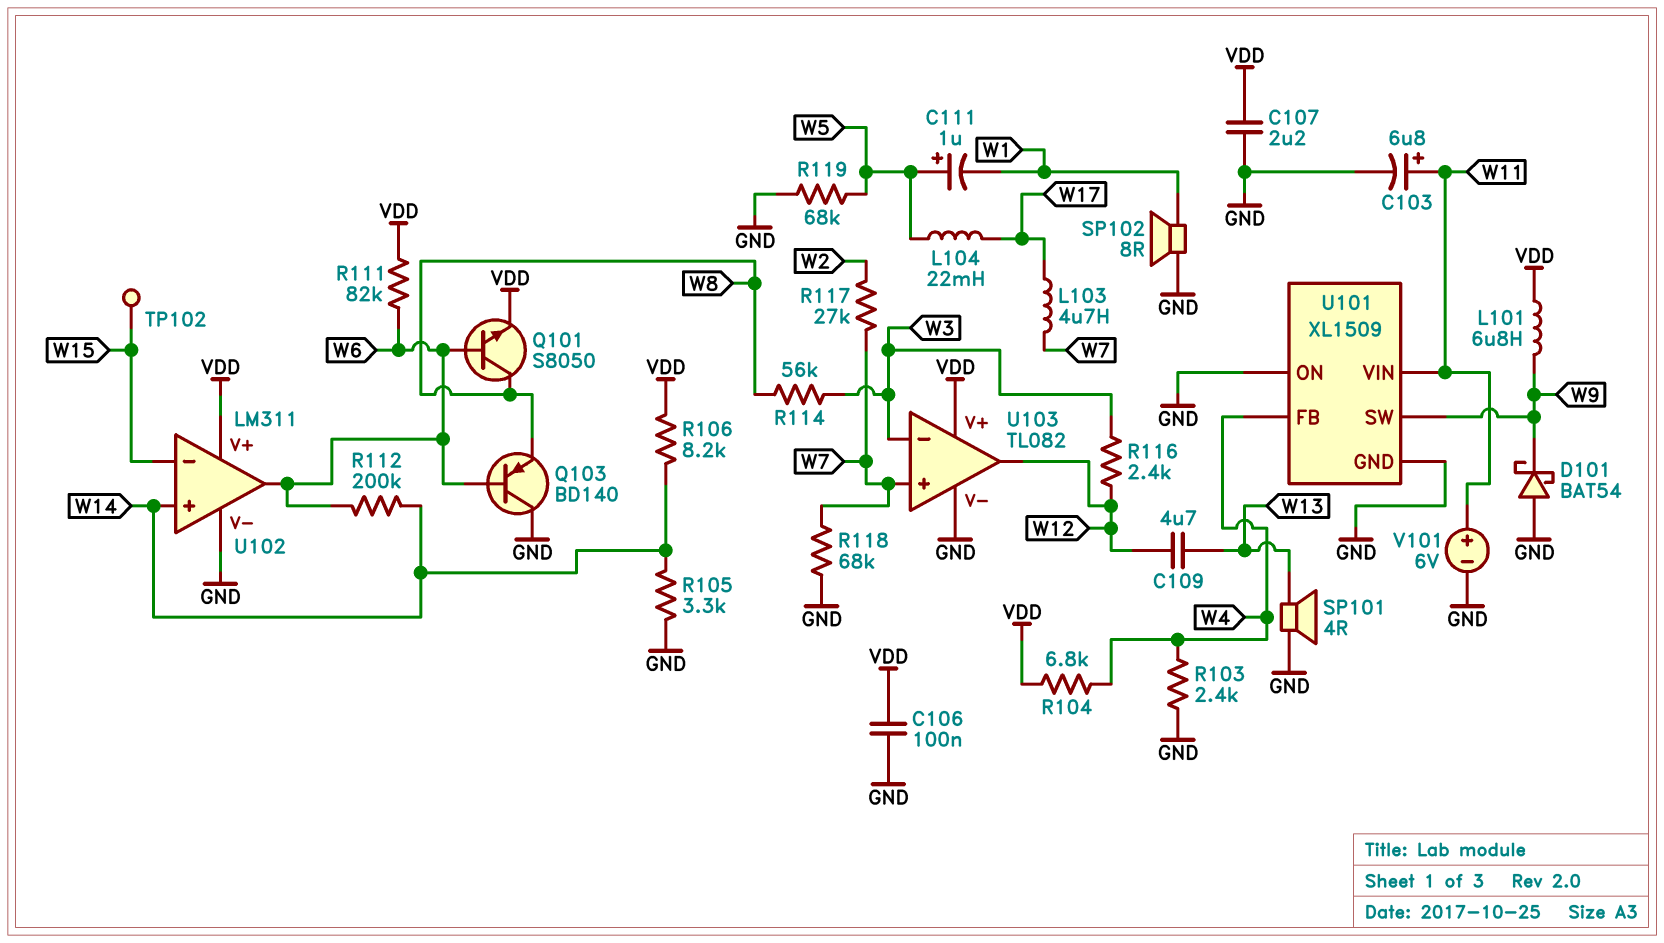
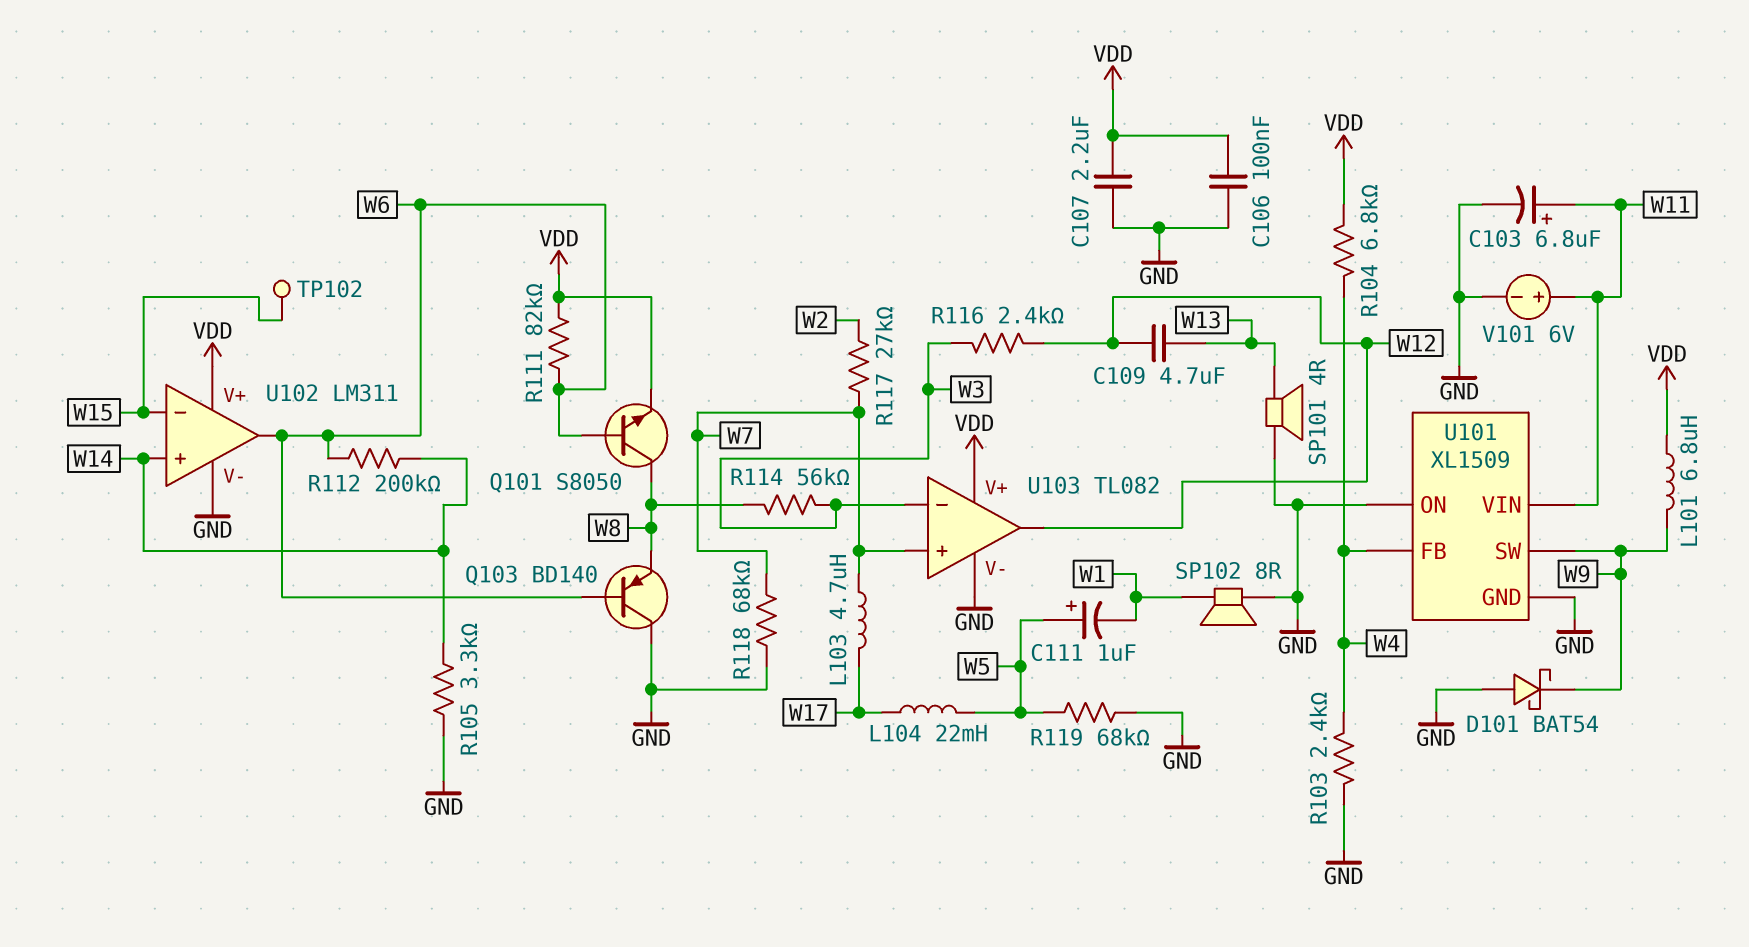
R106: 8.2k (VDD, W14) -> none

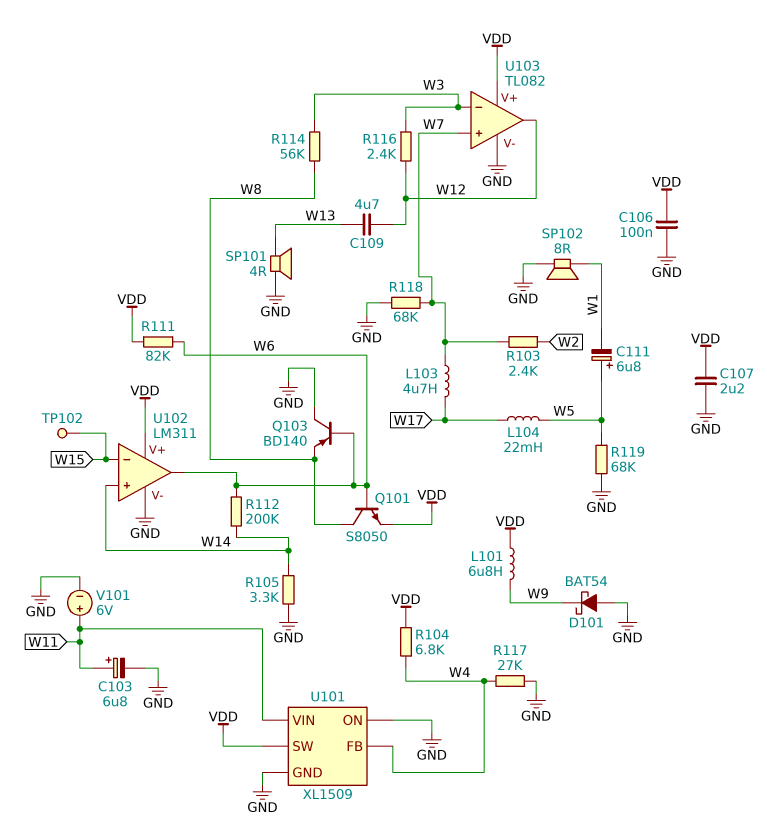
C111: 1uF (plus W5, minus W1) -> 6.8uF (plus W5, minus W1)
R103: 2.4k (GND, W4) -> 2.4k (W2, W7)
R117: 27k (W2, W7) -> 27k (GND, W4)
U101 pin SW: W9 -> VDD

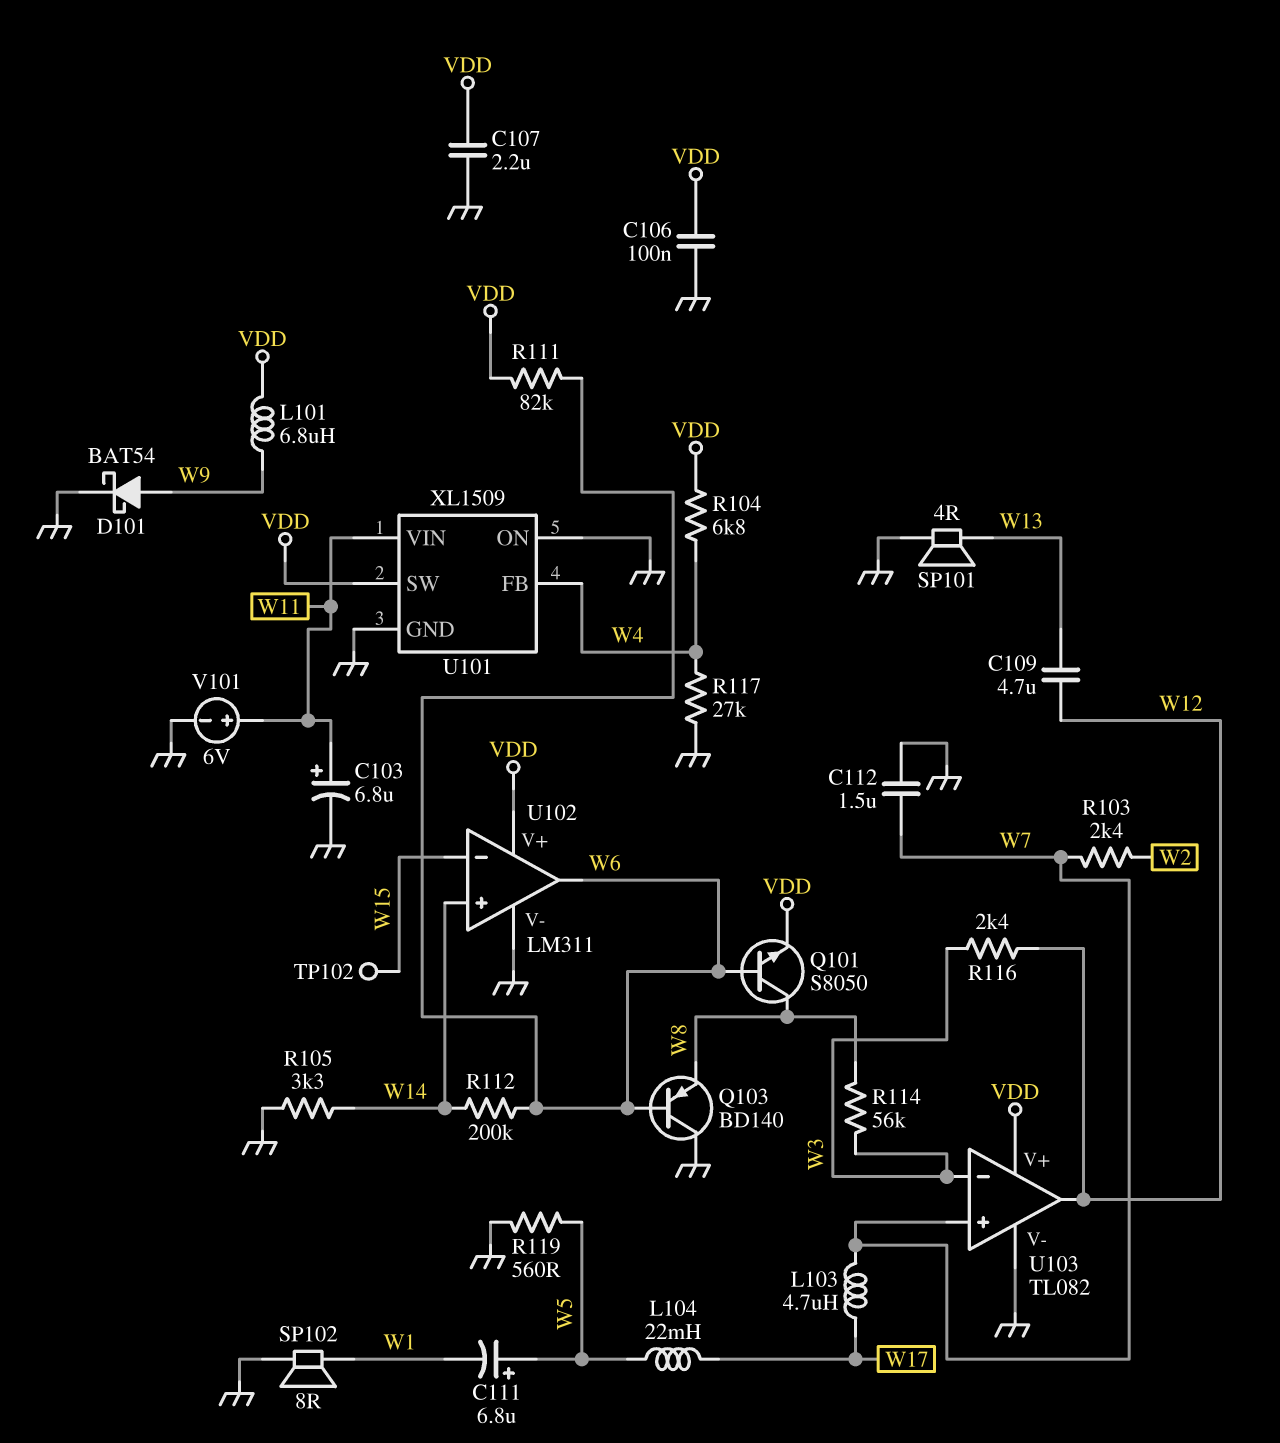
C112: none -> 1.5uF (GND, W7)
D101: schottky BAT54 (A GND, K W9) -> schottky BAT54 (A W9, K GND)
R118: 68k (GND, W7) -> none
R119: 68k (GND, W5) -> 560 (GND, W5)

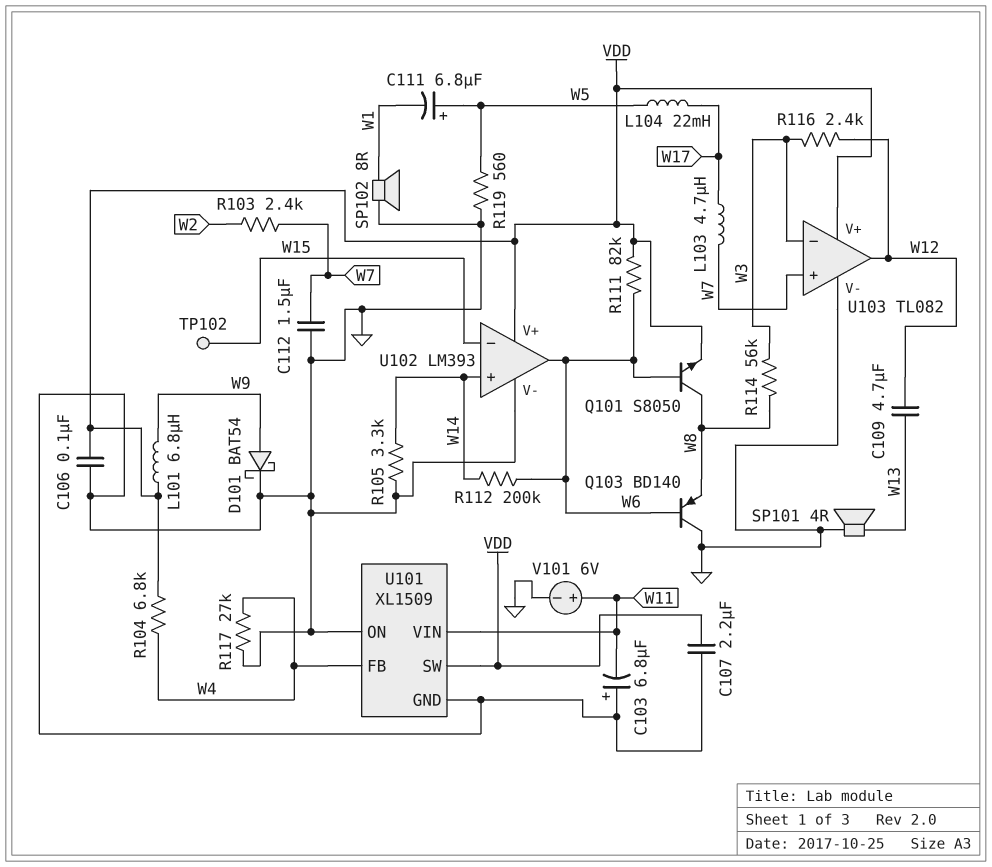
C103: 6.8uF (plus W11, minus GND) -> 6.8uF (plus GND, minus W11)
U102: LM311 -> LM393

